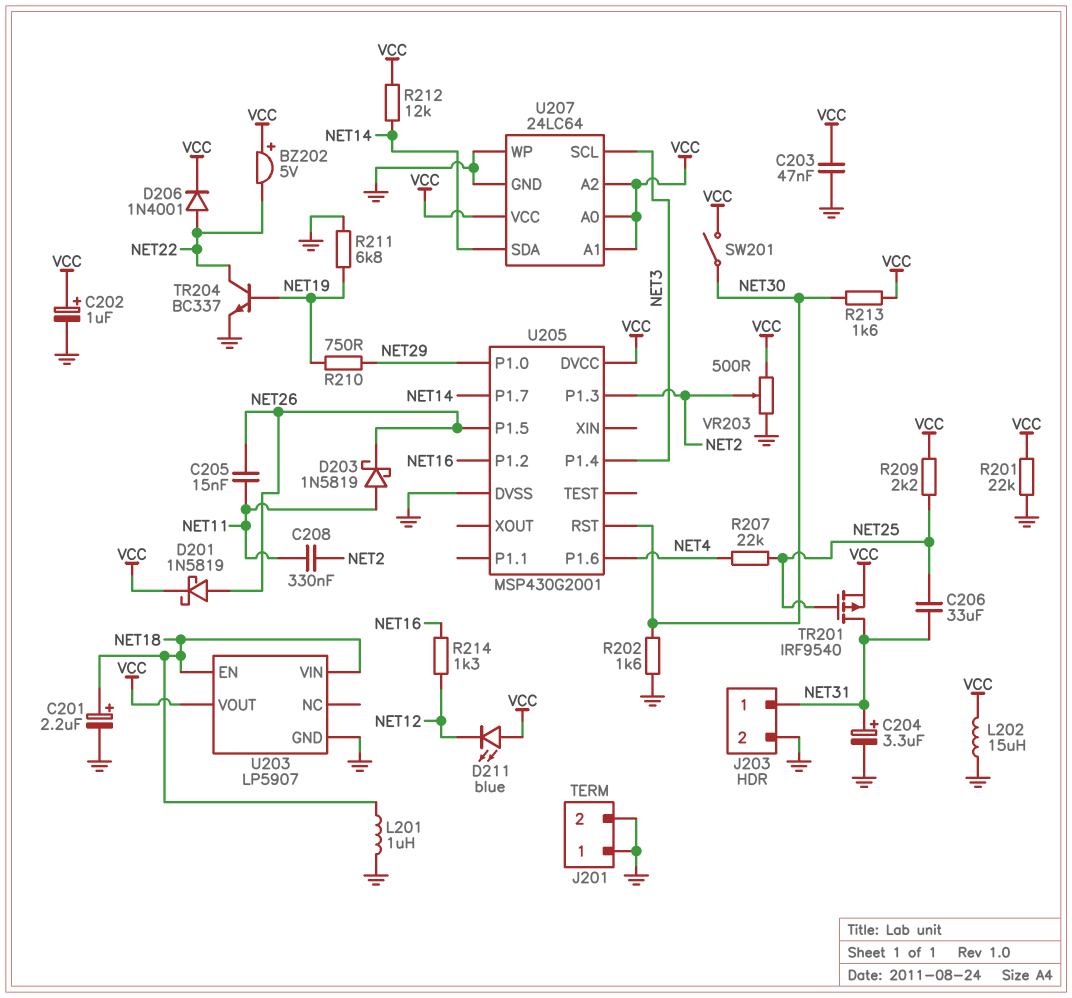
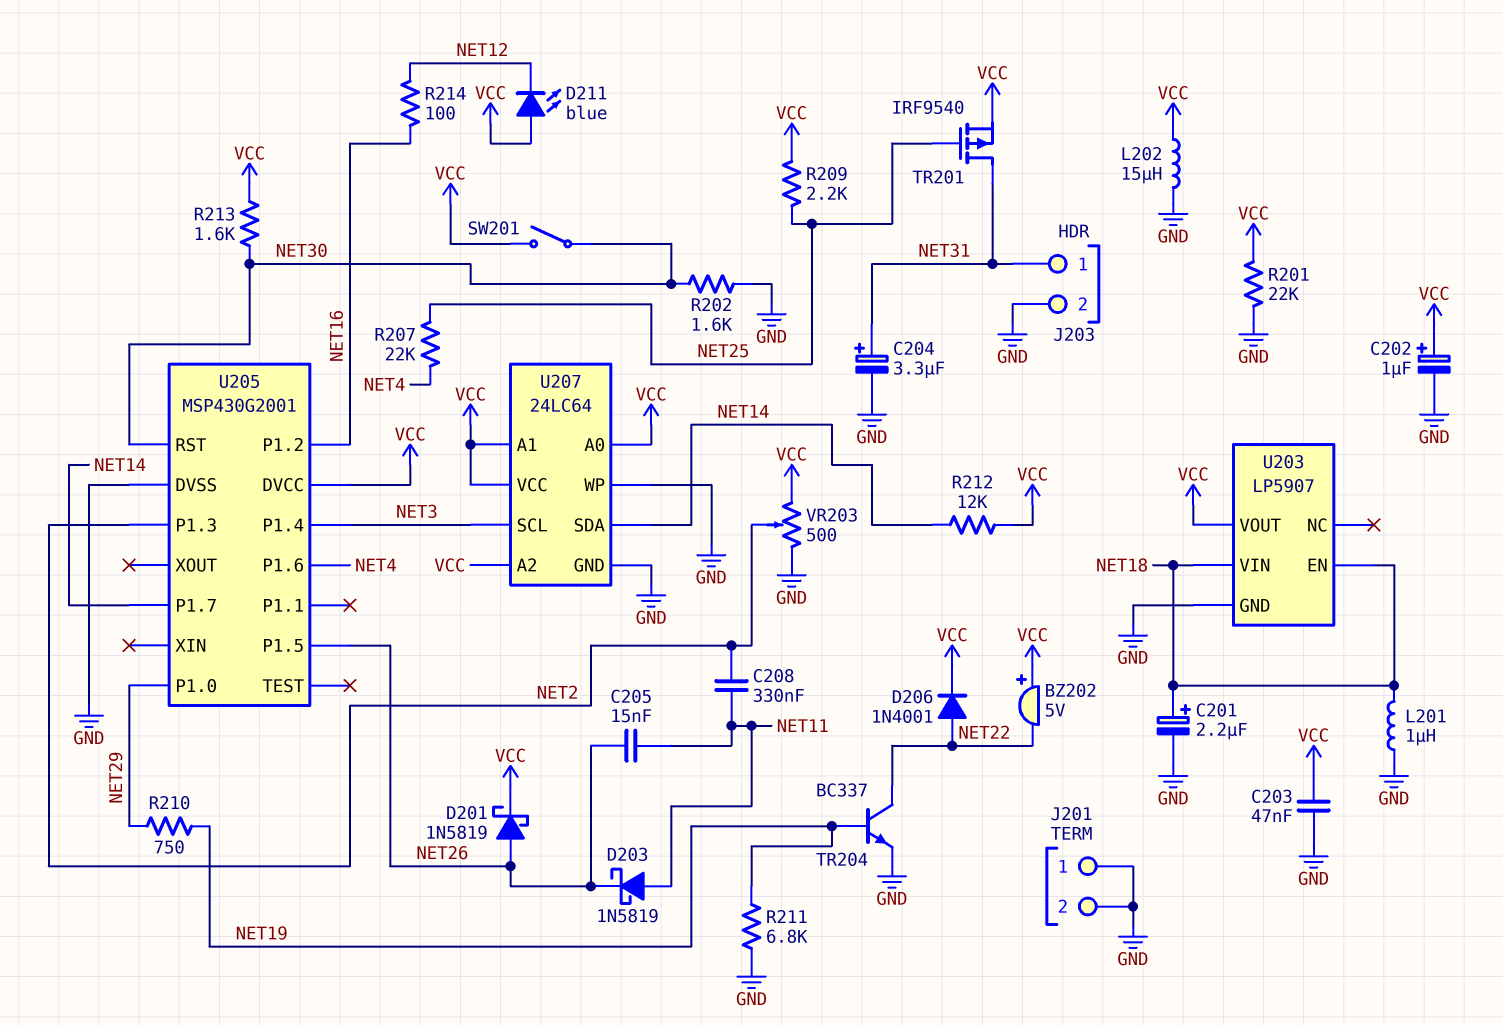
C206: 33uF (NET25, NET31) -> none
R214: 1.3k (NET12, NET16) -> 100 (NET12, NET16)

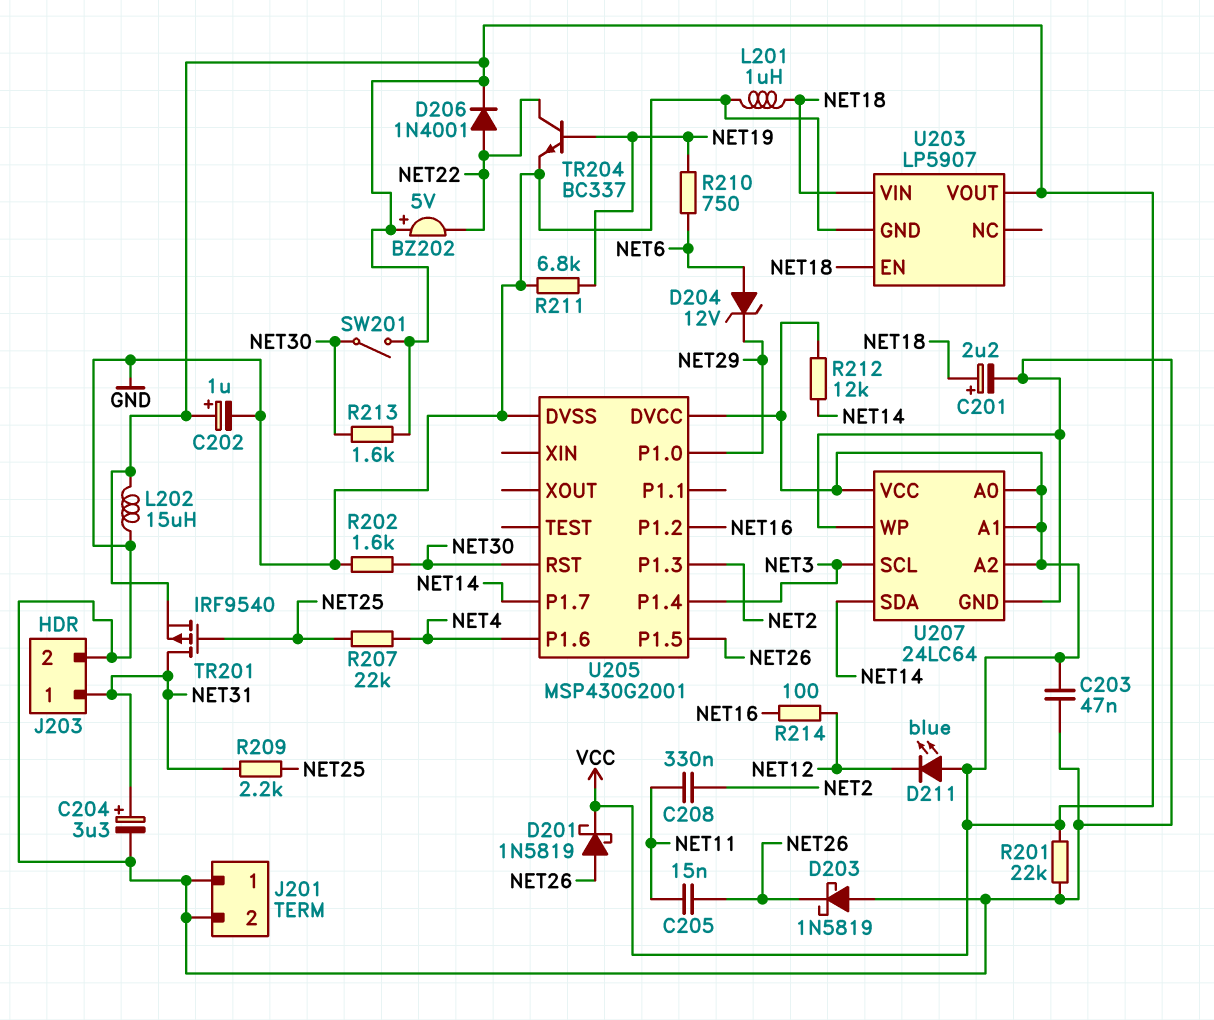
D203: schottky 1N5819 (A NET11, K NET26) -> schottky 1N5819 (A GND, K NET26)
D204: none -> zener 12V (A NET6, K NET29)
R209: 2.2k (NET25, VCC) -> 2.2k (NET25, NET31)
R210: 750 (NET19, NET29) -> 750 (NET6, NET19)
VR203: 500 (GND, VCC, wiper NET2) -> none

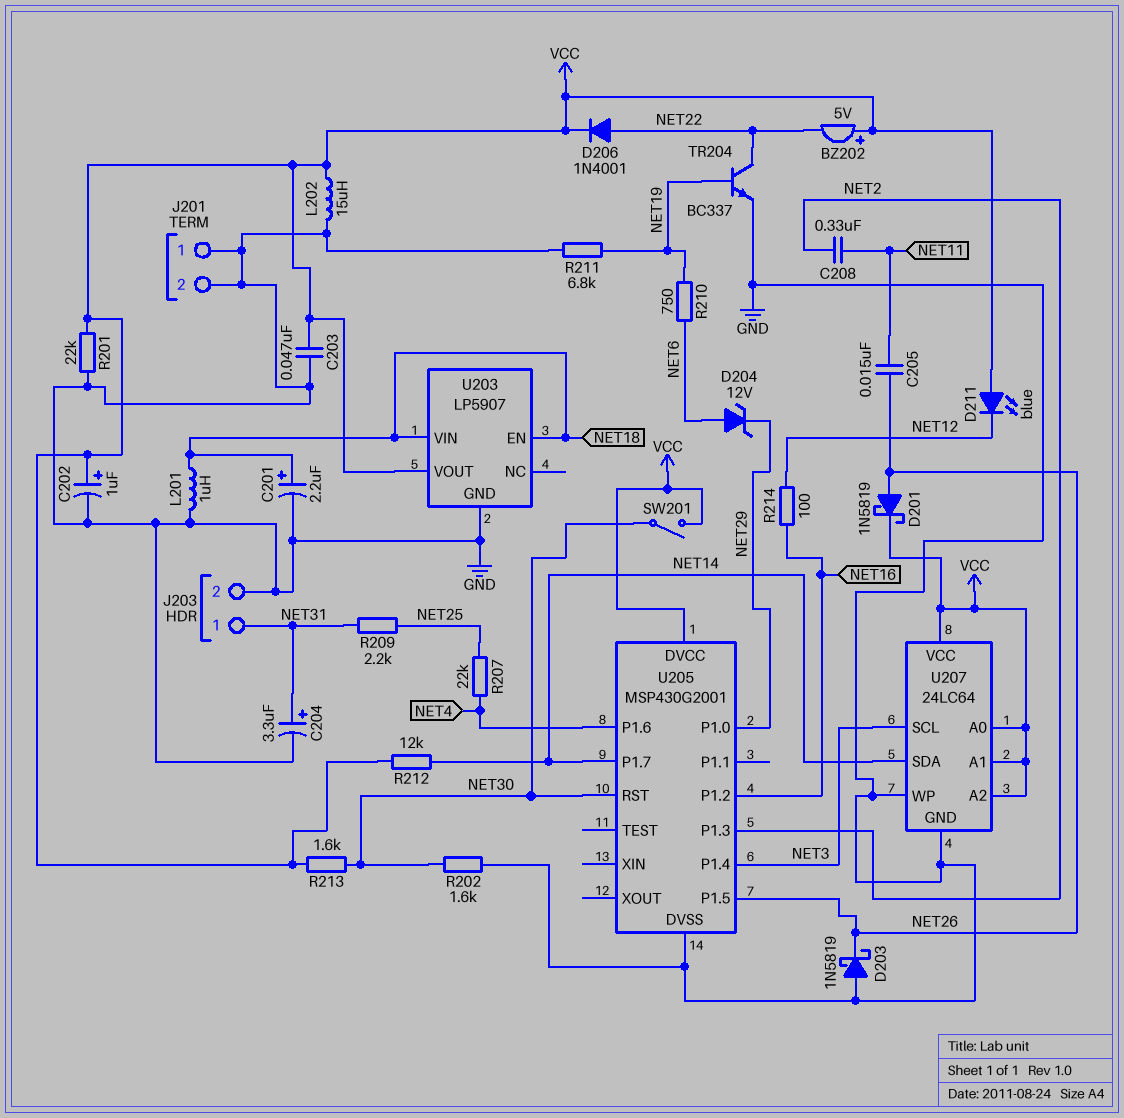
TR201: PMOS IRF9540 (G NET25, D NET31, S VCC) -> none

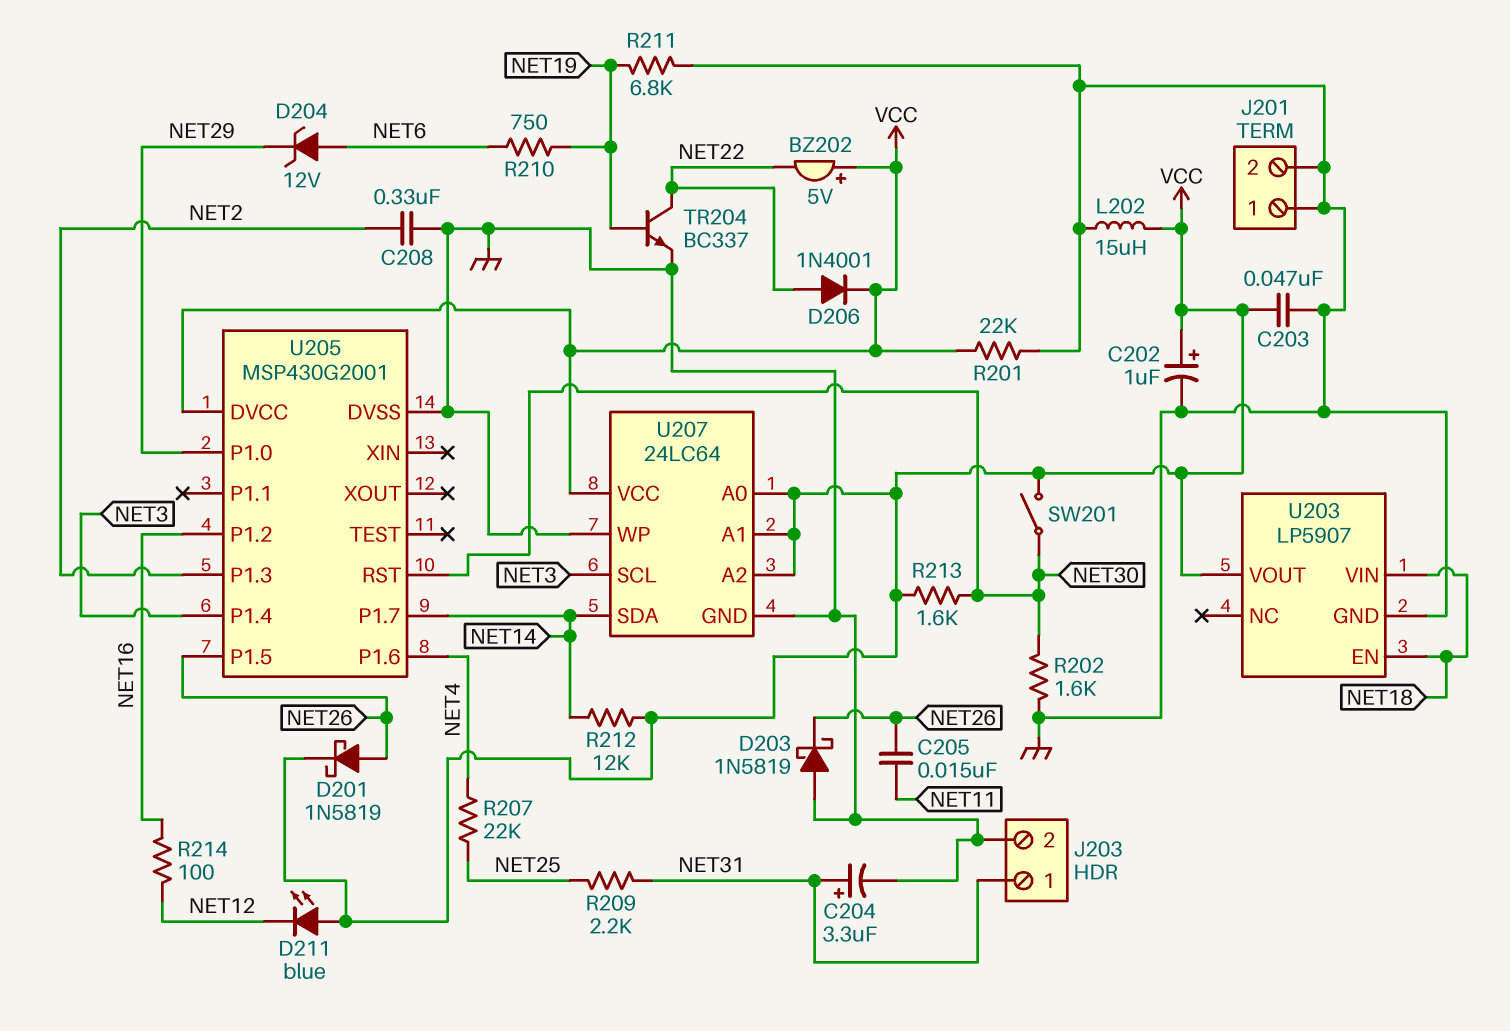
C201: 2.2uF (plus NET18, minus GND) -> none
C208: 330nF (NET2, NET11) -> 330nF (GND, NET2)
L201: 1uH (GND, NET18) -> none

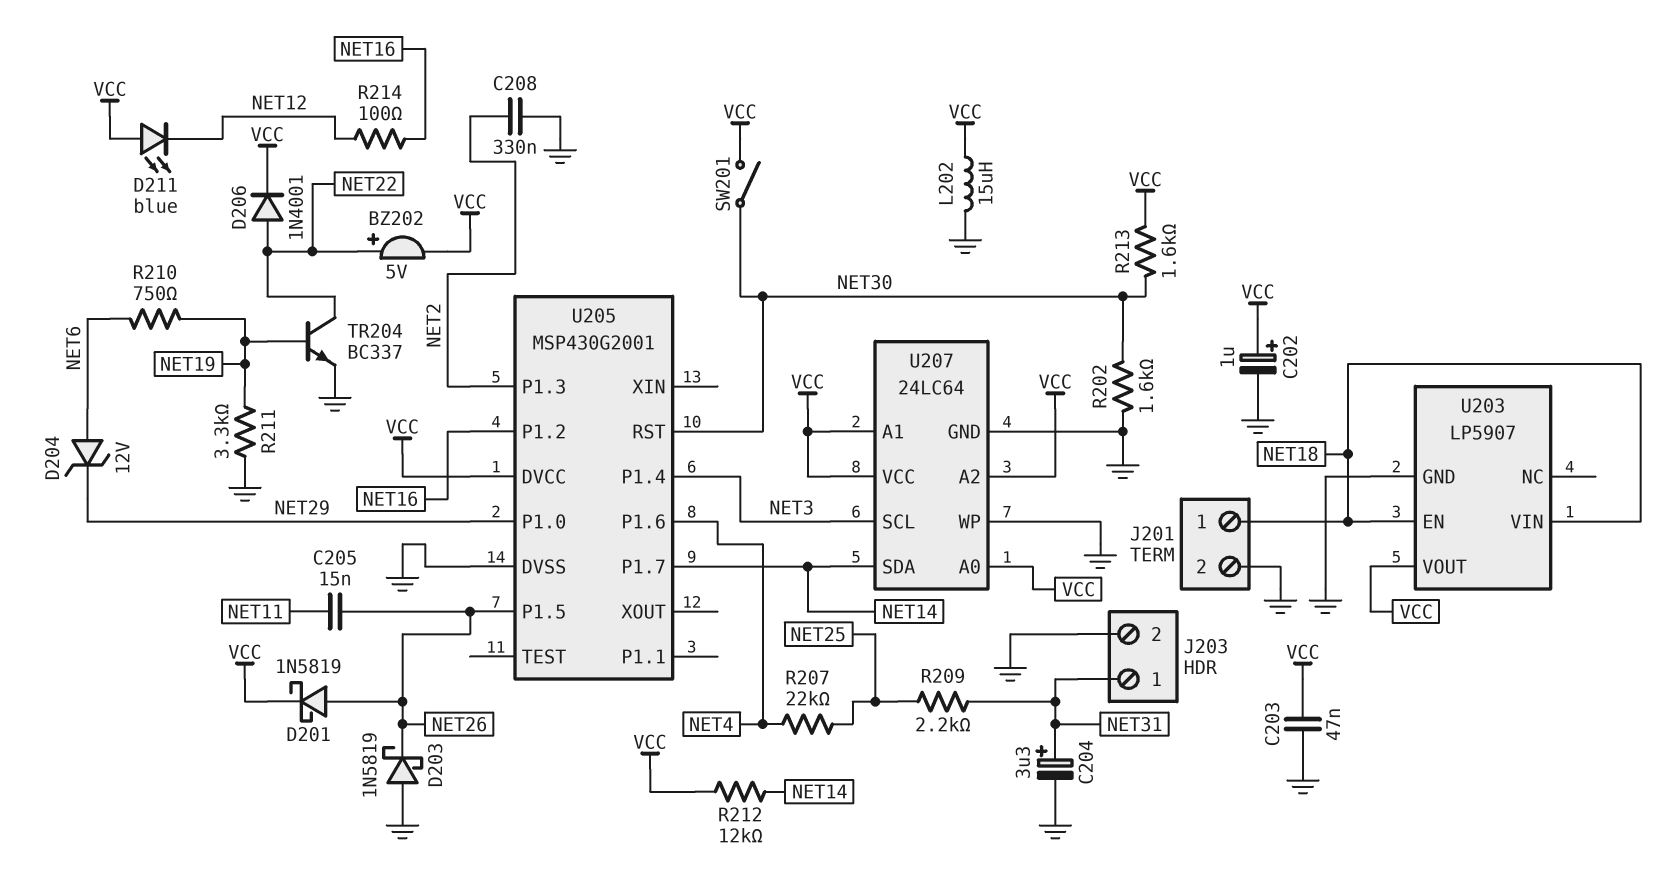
BZ202: buzzer 5V (plus VCC, minus NET22) -> buzzer 5V (plus NET22, minus VCC)
J201 pin 1: GND -> NET18
R201: 22k (GND, VCC) -> none
R211: 6.8k (GND, NET19) -> 3.3k (GND, NET19)

